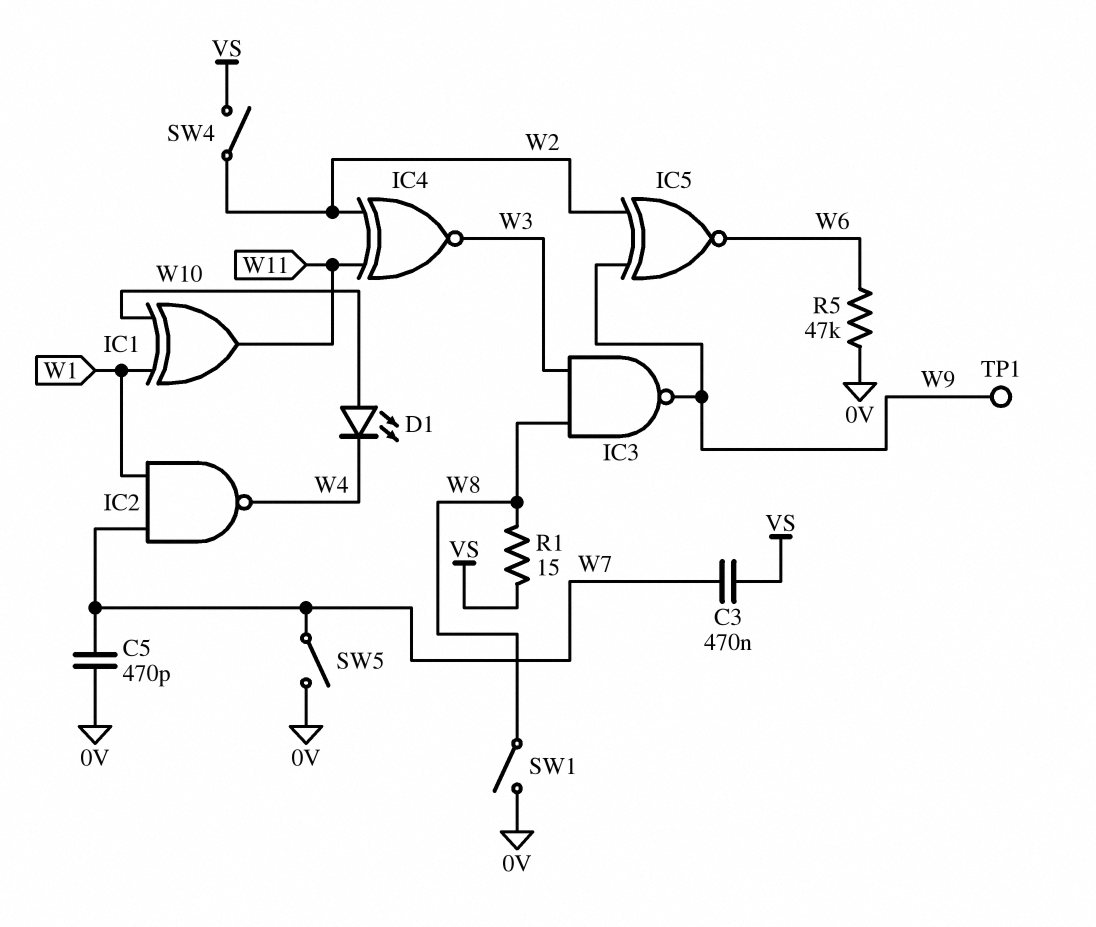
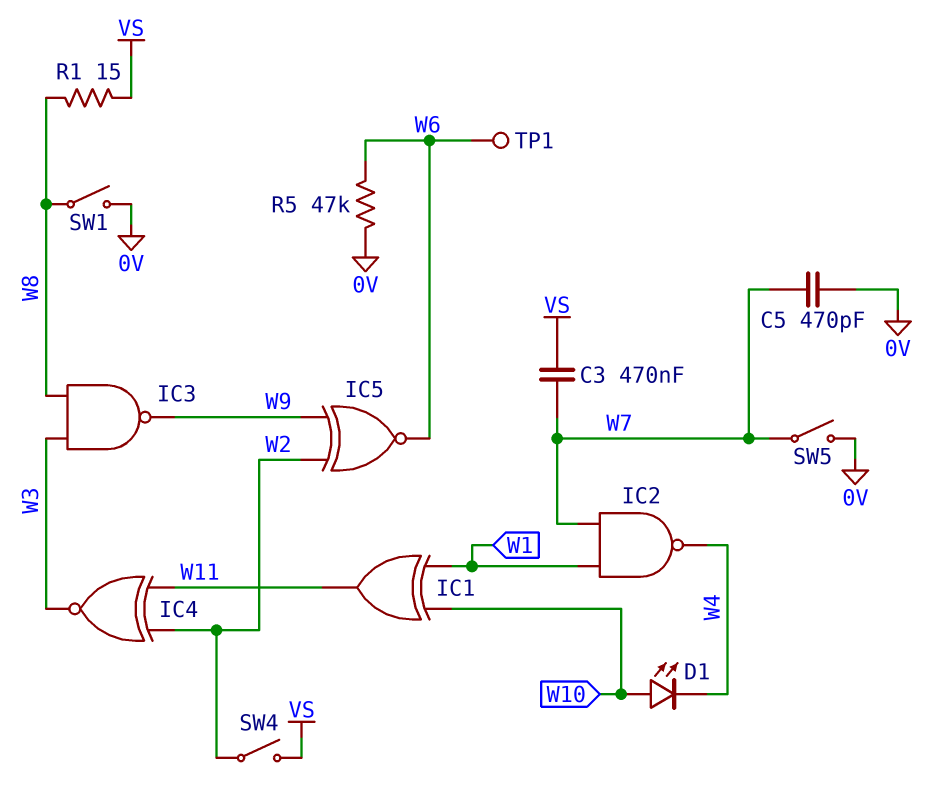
TP1: test point (W9) -> test point (W6)

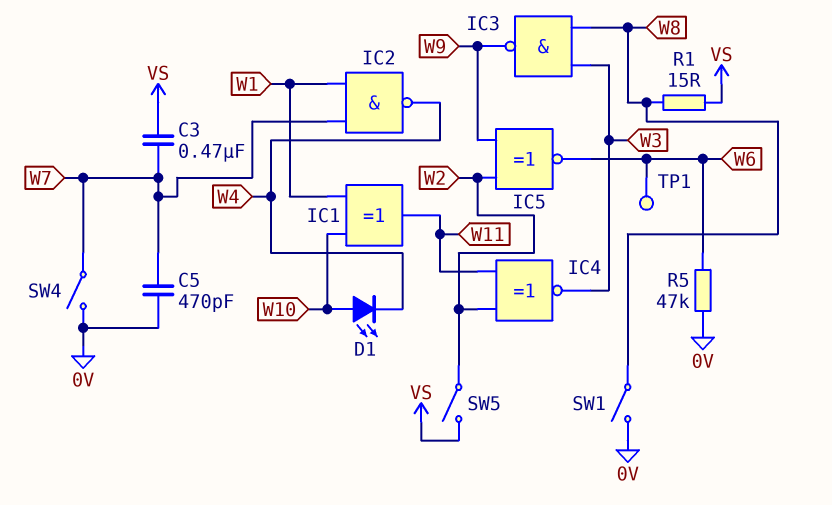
SW4: switch (VS, W2) -> switch (0V, W7)
SW5: switch (0V, W7) -> switch (VS, W2)

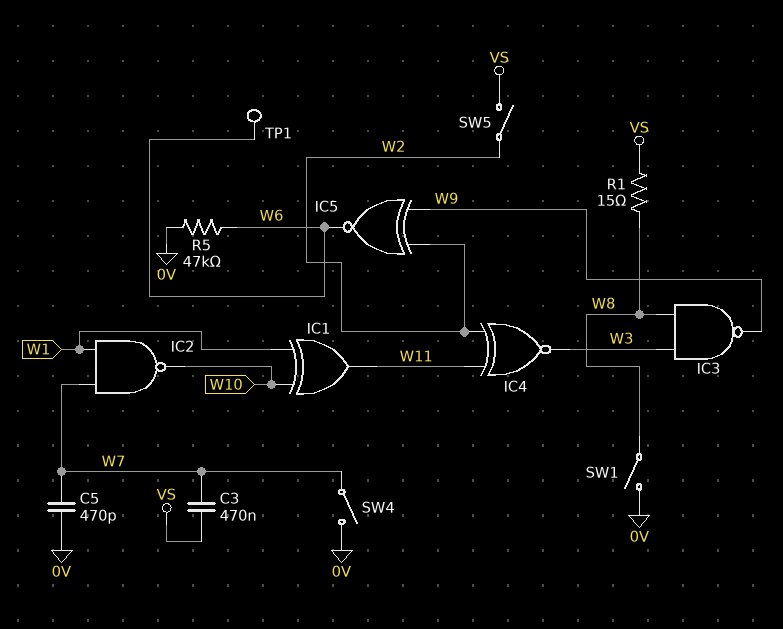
D1: LED (A W10, K W4) -> none
IC2: NAND (in W1, in W7, out W4) -> NAND (in W1, in W7, out W10)

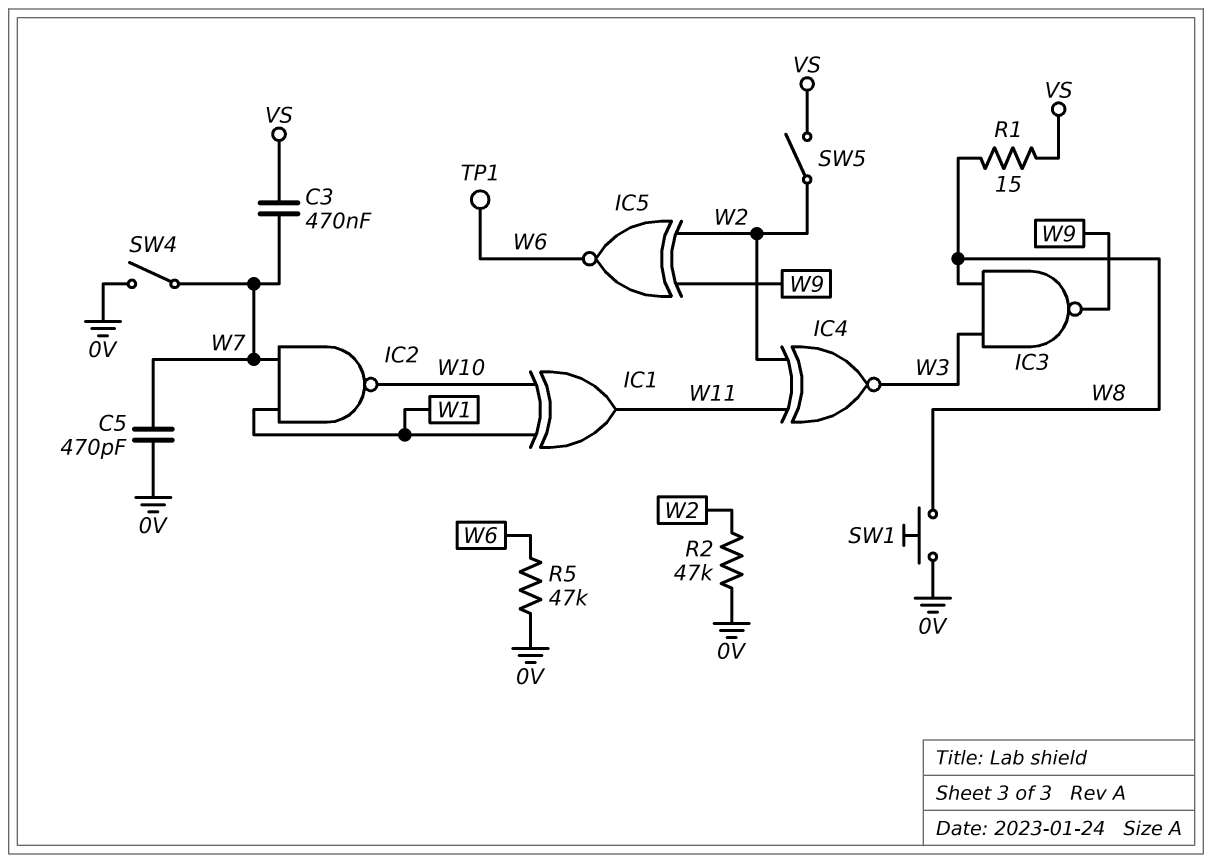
R2: none -> 47k (0V, W2)
SW1: switch (0V, W8) -> button (0V, W8)

